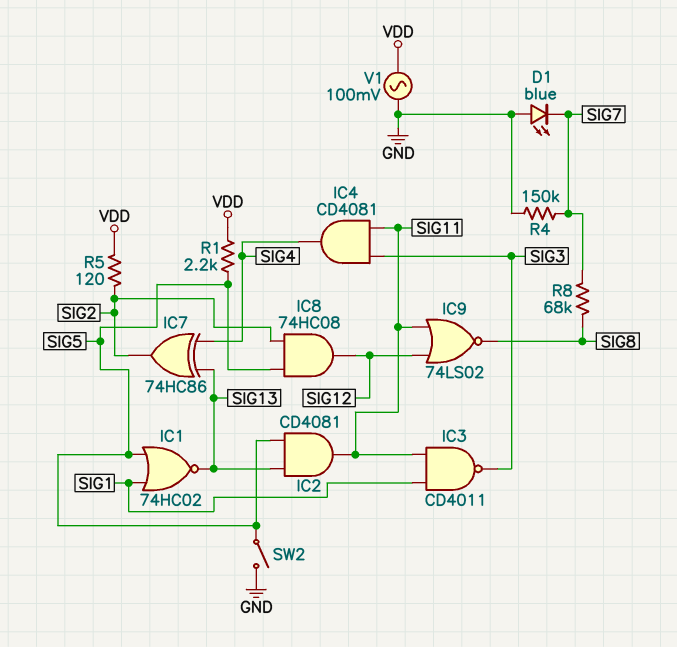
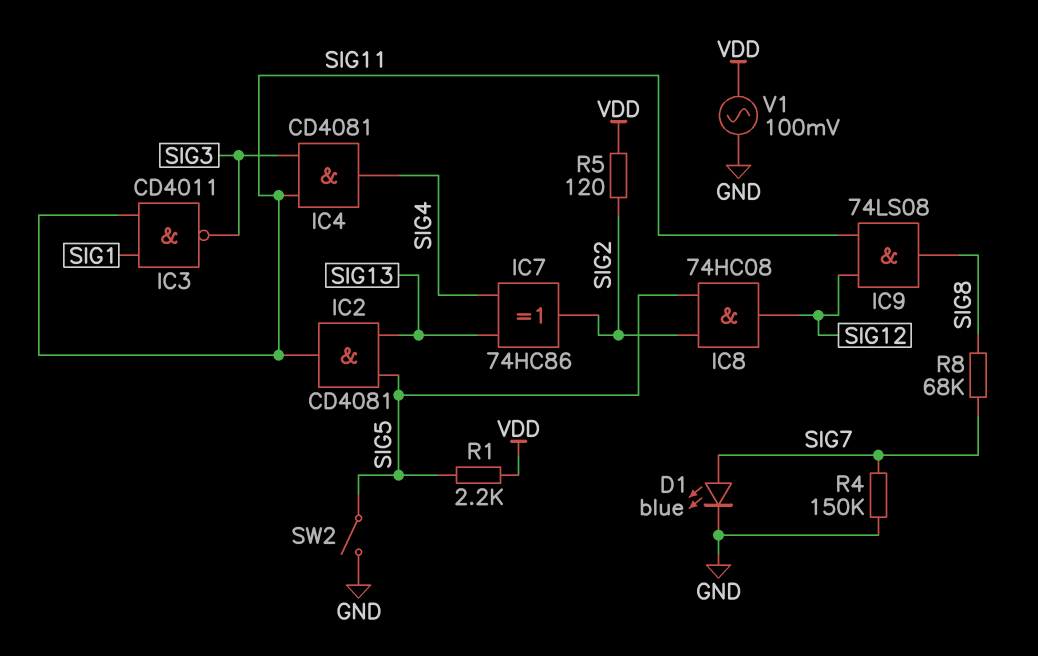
D1: LED blue (A GND, K SIG7) -> LED blue (A SIG7, K GND)
IC1: NOR 74HC02 (in SIG1, in SIG5, out SIG13) -> none
IC9: NOR 74LS02 (in SIG11, in SIG12, out SIG8) -> AND 74LS08 (in SIG11, in SIG12, out SIG8)

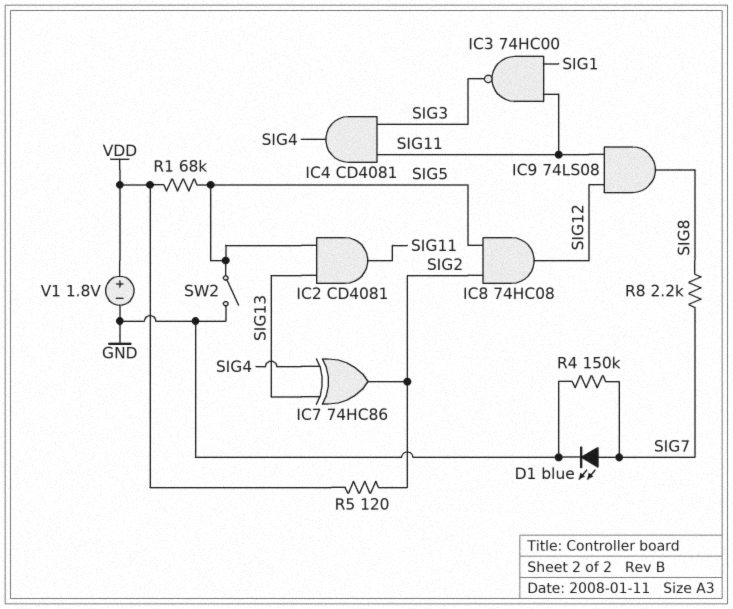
IC3: NAND CD4011 (in SIG1, in SIG11, out SIG3) -> NAND 74HC00 (in SIG1, in SIG11, out SIG3)
R1: 2.2k (SIG5, VDD) -> 68k (SIG5, VDD)
R8: 68k (SIG7, SIG8) -> 2.2k (SIG7, SIG8)
V1: AC 100mV (GND, VDD) -> 1.8V (plus VDD, minus GND)

